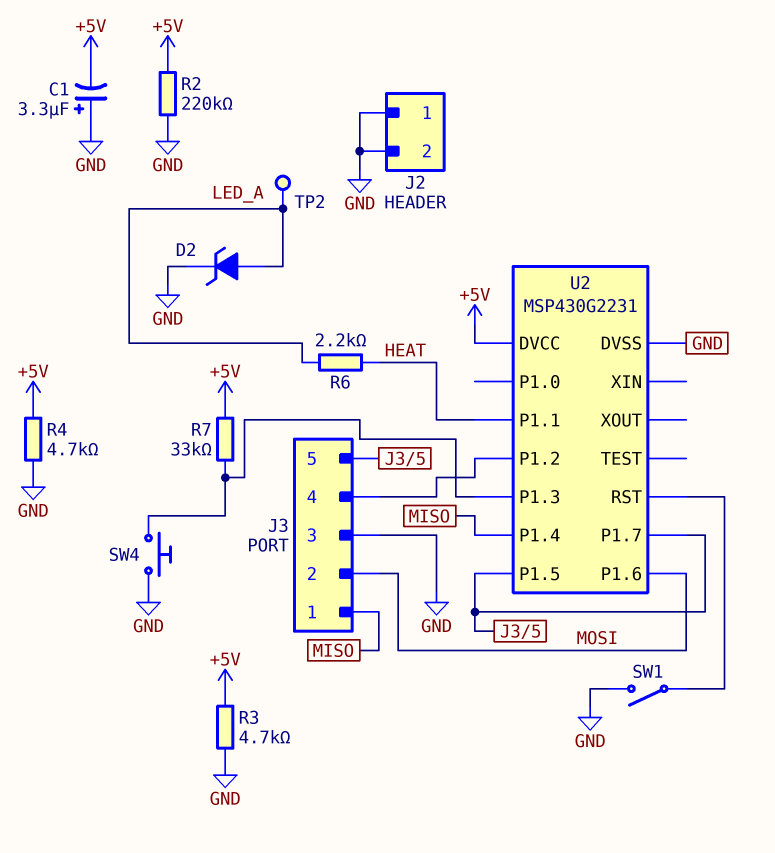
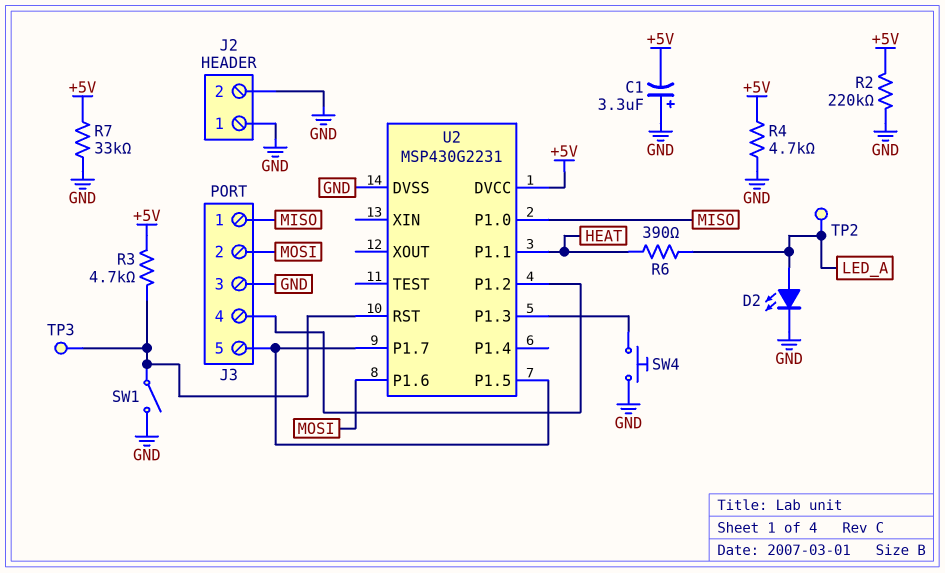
D2: zener (A LED_A, K GND) -> LED (A LED_A, K GND)
R3: 4.7k (+5V, GND) -> 4.7k (+5V, U2/RST)
R6: 2.2k (HEAT, LED_A) -> 390 (HEAT, LED_A)
R7: 33k (+5V, U2/P1.3) -> 33k (+5V, GND)
TP3: none -> test point (U2/RST)
U2 pin P1.0: none -> MISO
U2 pin P1.4: MISO -> none

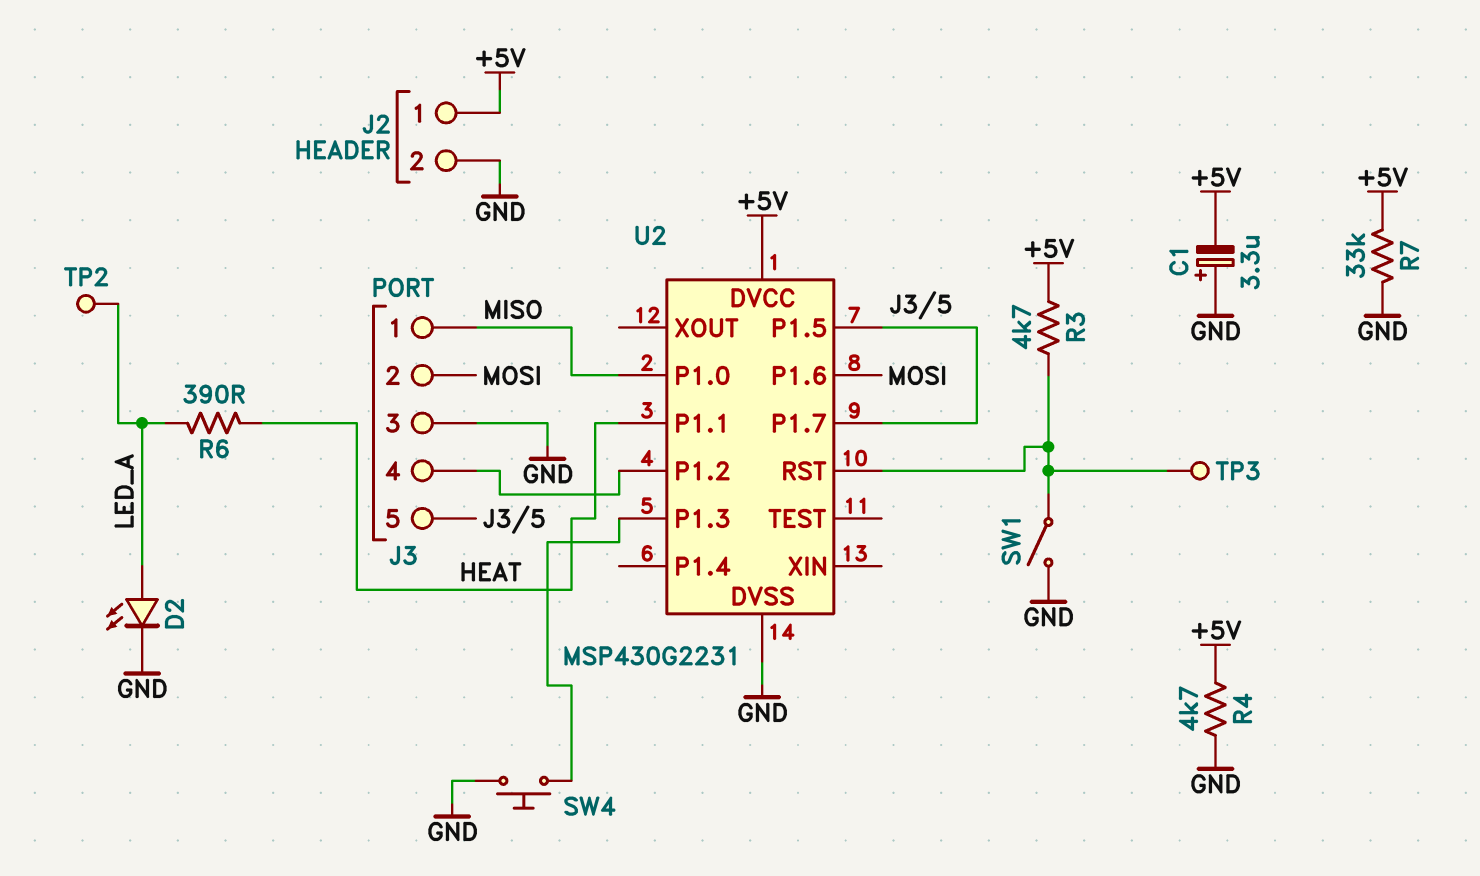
J2 pin 1: GND -> +5V
R2: 220k (+5V, GND) -> none

